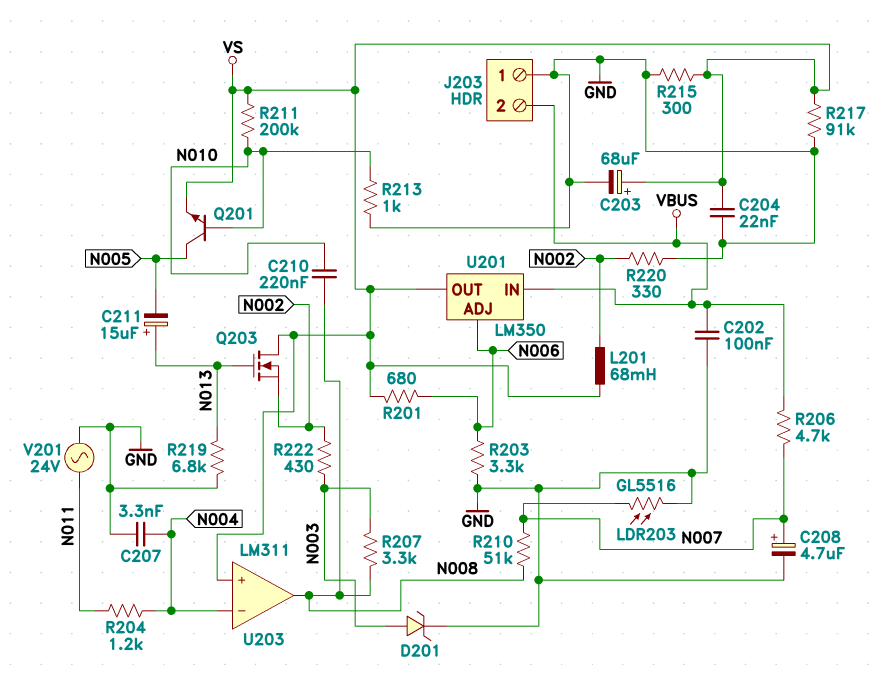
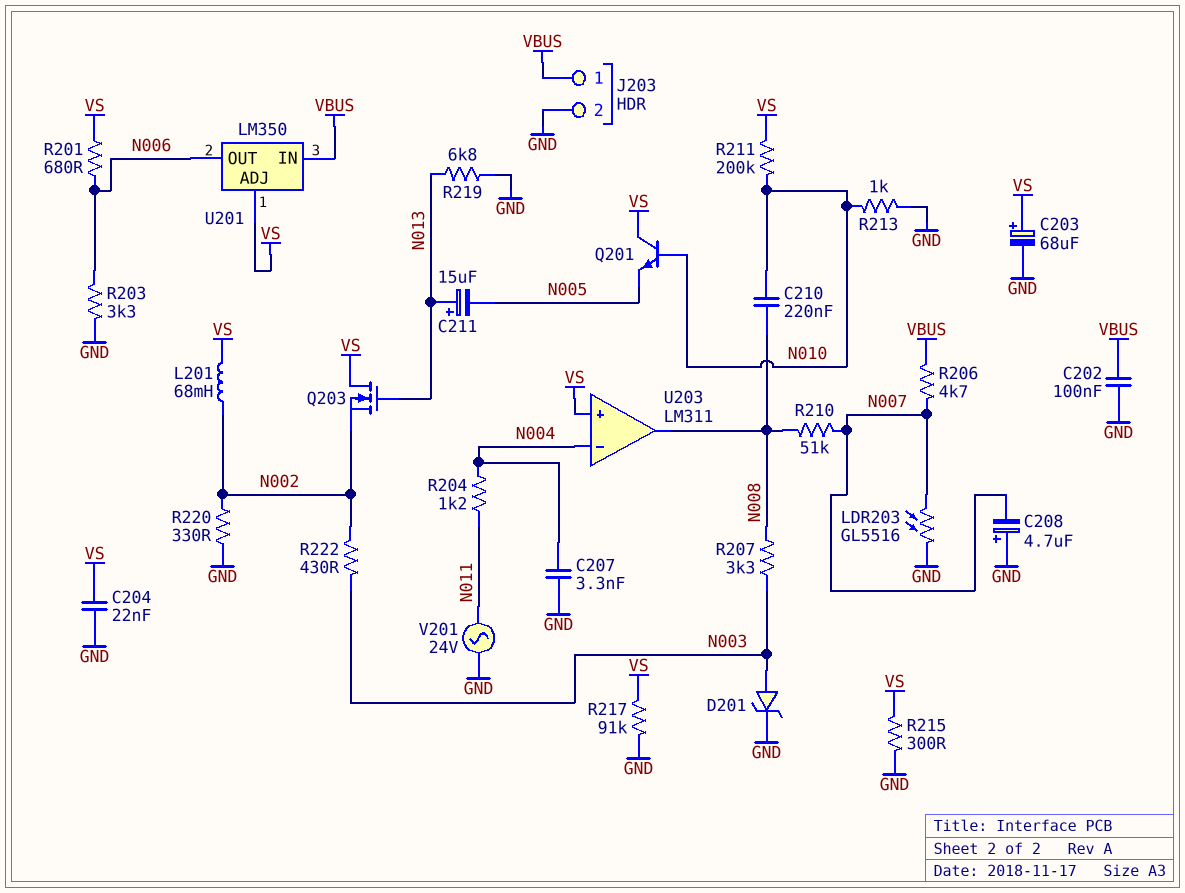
C208: 4.7uF (plus N007, minus GND) -> 4.7uF (plus GND, minus N007)
J203 pin 1: GND -> VBUS
J203 pin 2: VBUS -> GND
Q201: NPN (B N010, C N005, E VS) -> NPN (B N010, C VS, E N005)
U201 pin ADJ: N006 -> VS
U201 pin OUT: VS -> N006

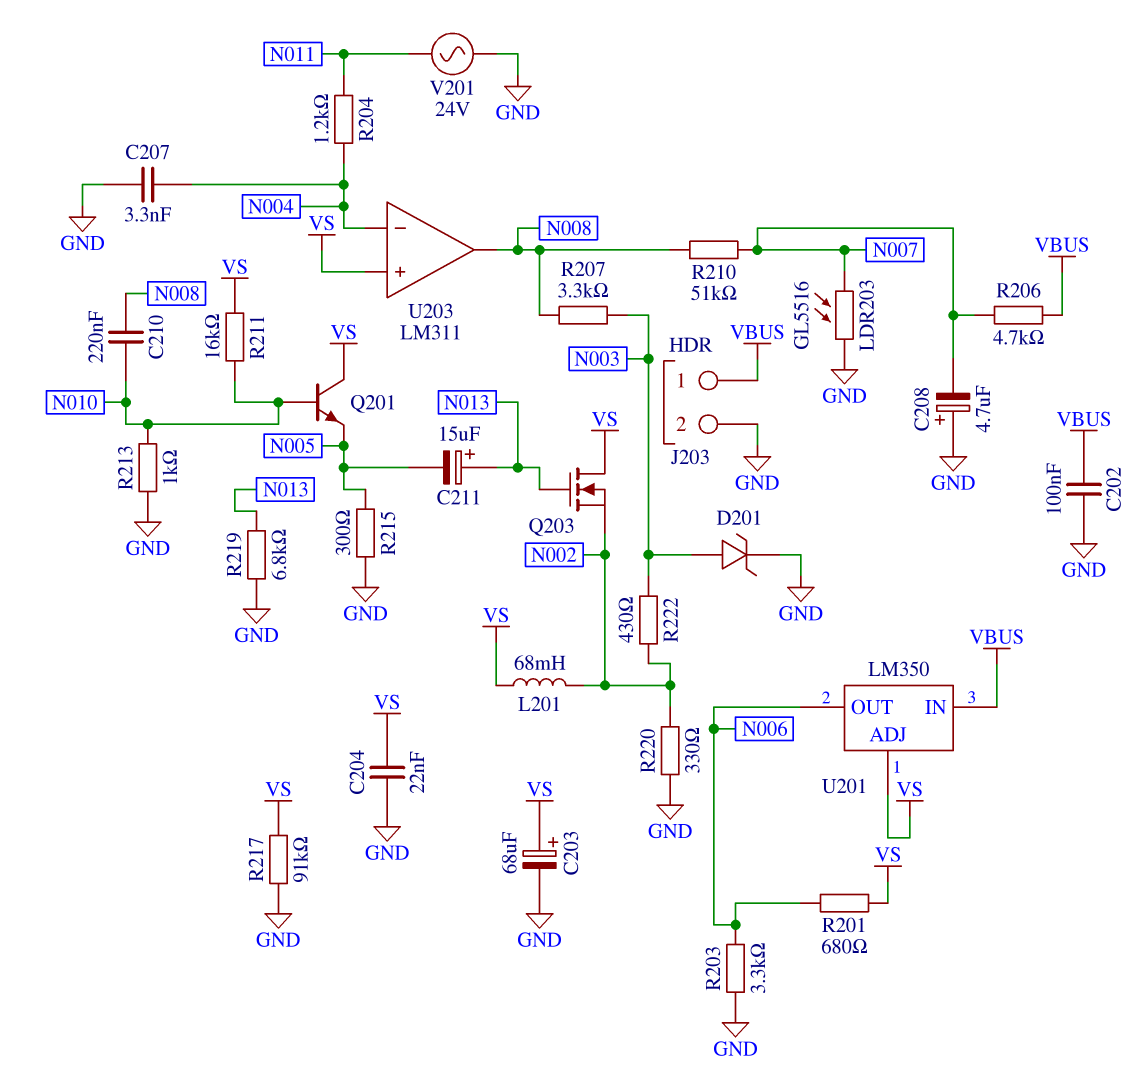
R211: 200k (N010, VS) -> 16k (N010, VS)
R215: 300 (GND, VS) -> 300 (GND, N005)

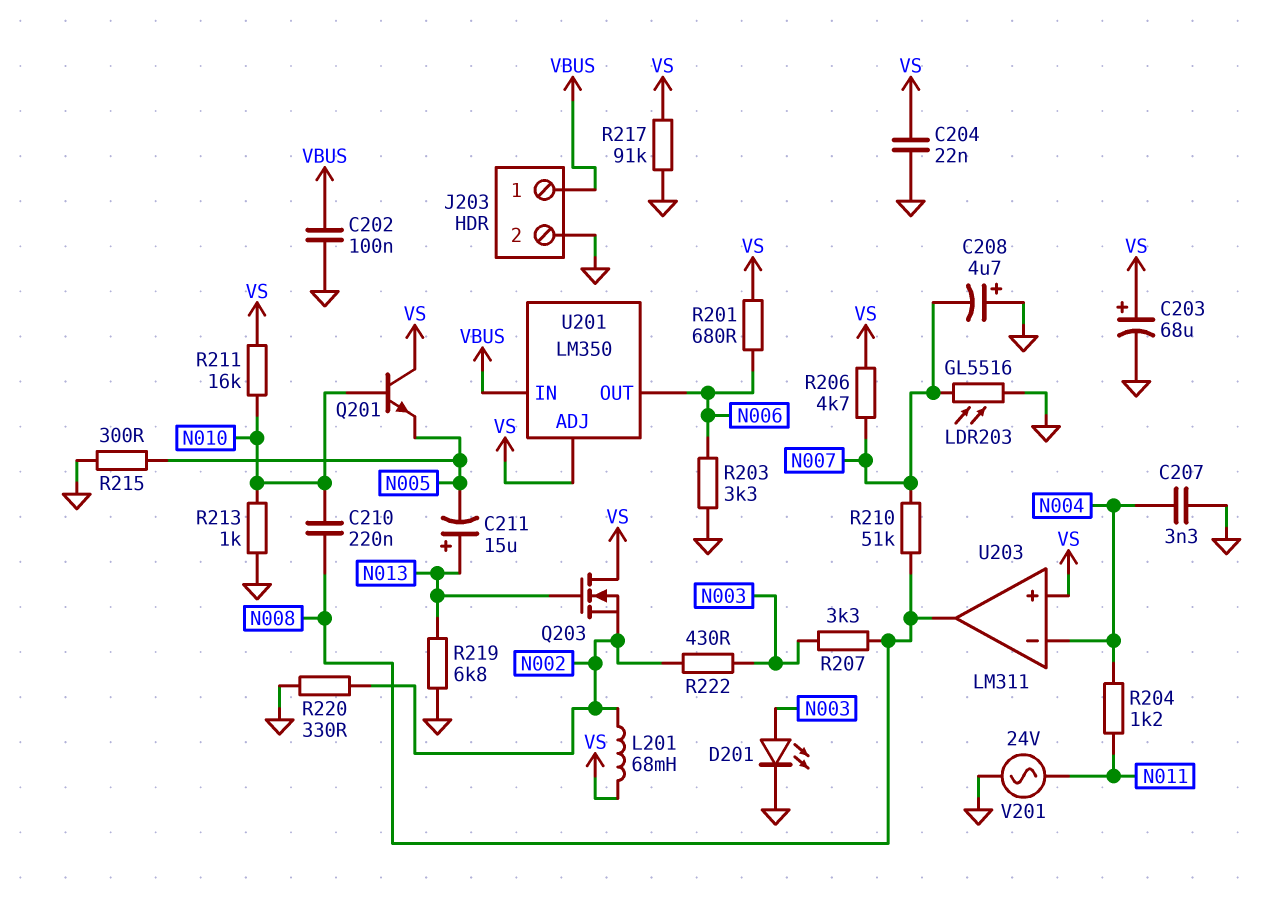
D201: zener (A N003, K GND) -> LED (A N003, K GND)
R206: 4.7k (N007, VBUS) -> 4.7k (N007, VS)

